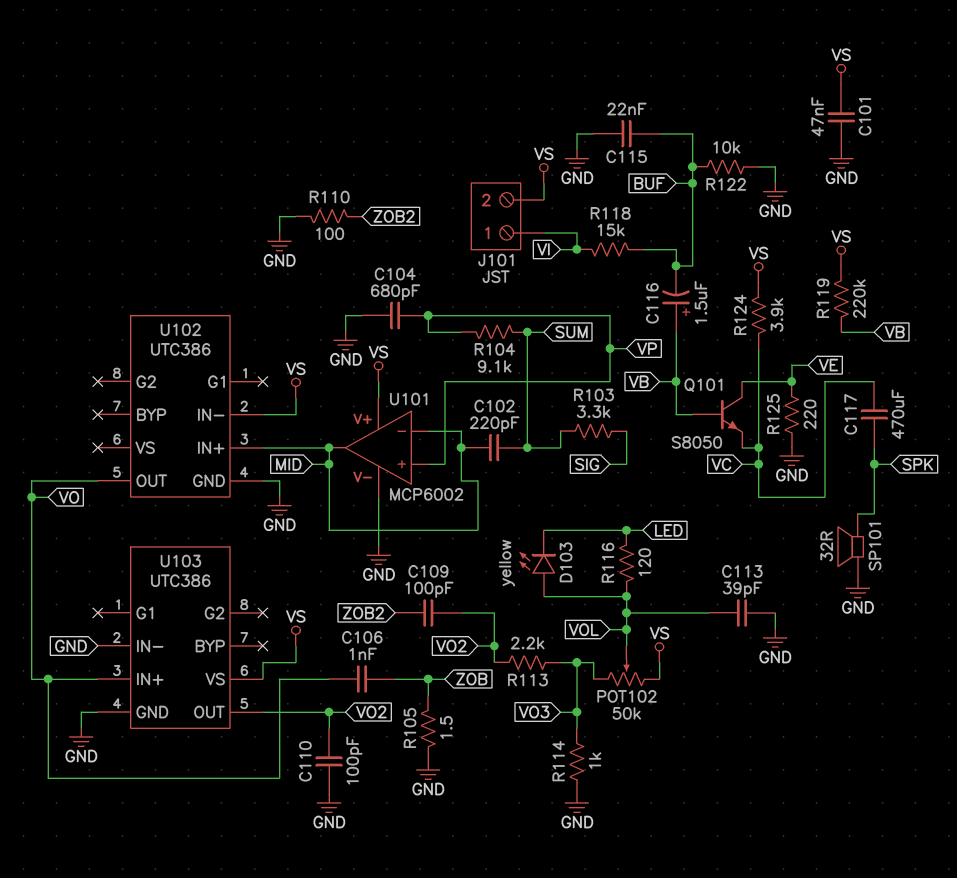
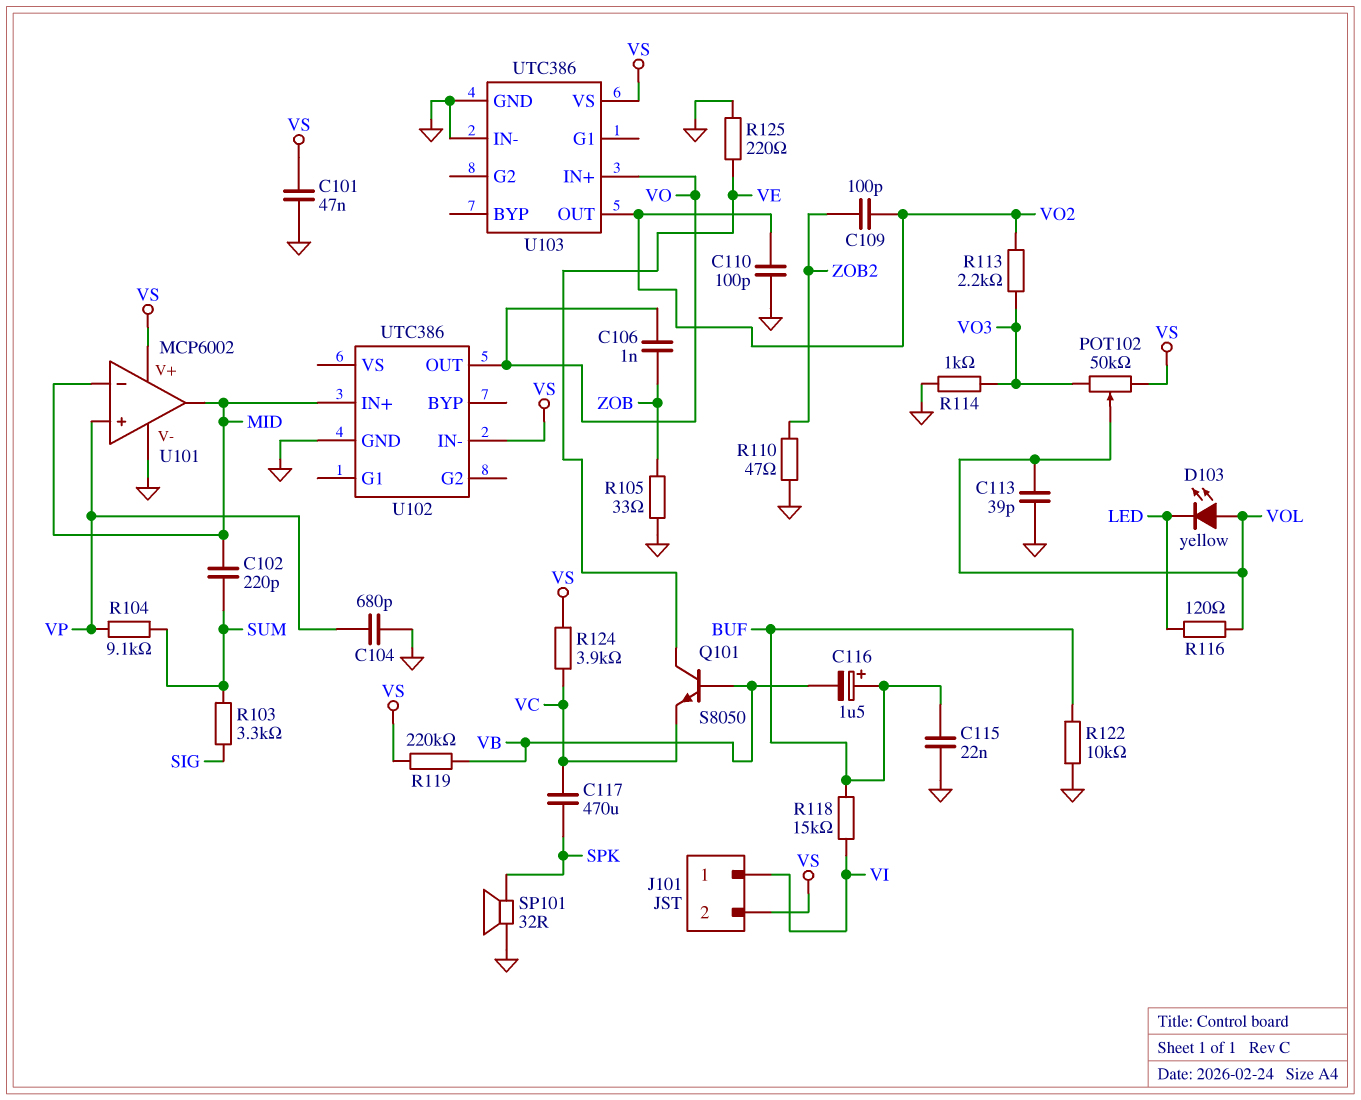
C116: 1.5uF (plus VB, minus BUF) -> 1.5uF (plus BUF, minus VB)
R105: 1.5 (GND, ZOB) -> 33 (GND, ZOB)
R110: 100 (GND, ZOB2) -> 47 (GND, ZOB2)

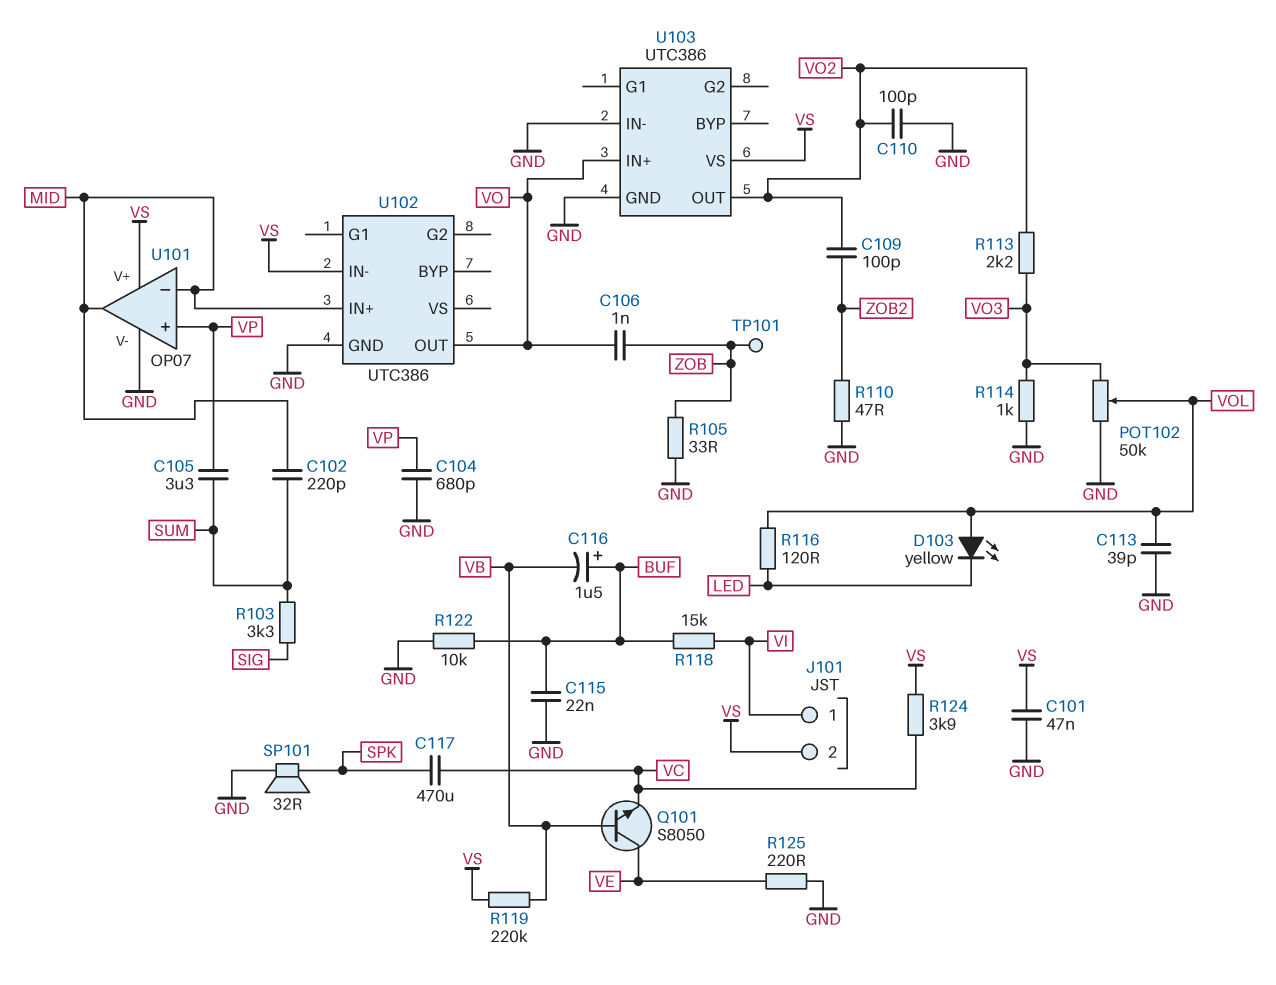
C105: none -> 3.3uF (SUM, VP)
POT102: 50k (VO3, VS, wiper VOL) -> 50k (GND, VO3, wiper VOL)
R104: 9.1k (SUM, VP) -> none
TP101: none -> test point (ZOB)
U101: MCP6002 -> OP07

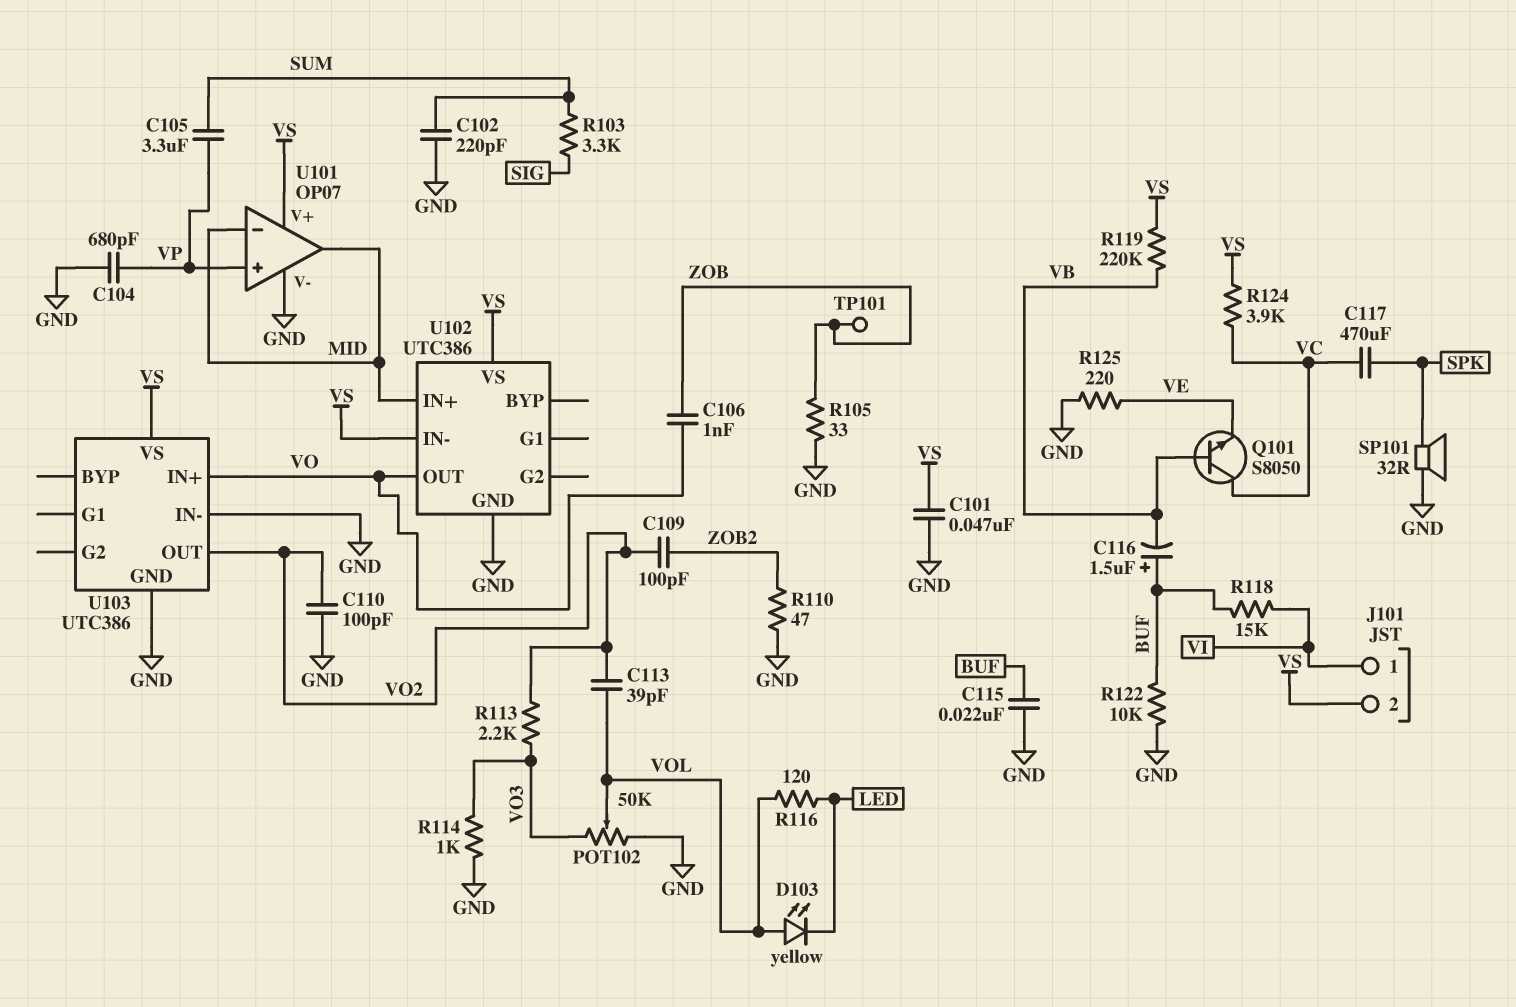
C102: 220pF (MID, SUM) -> 220pF (GND, SUM)
C113: 39pF (GND, VOL) -> 39pF (VO2, VOL)
Q101: NPN S8050 (B VB, C VE, E VC) -> NPN S8050 (B VB, C VC, E VE)
U102 pin VS: none -> VS

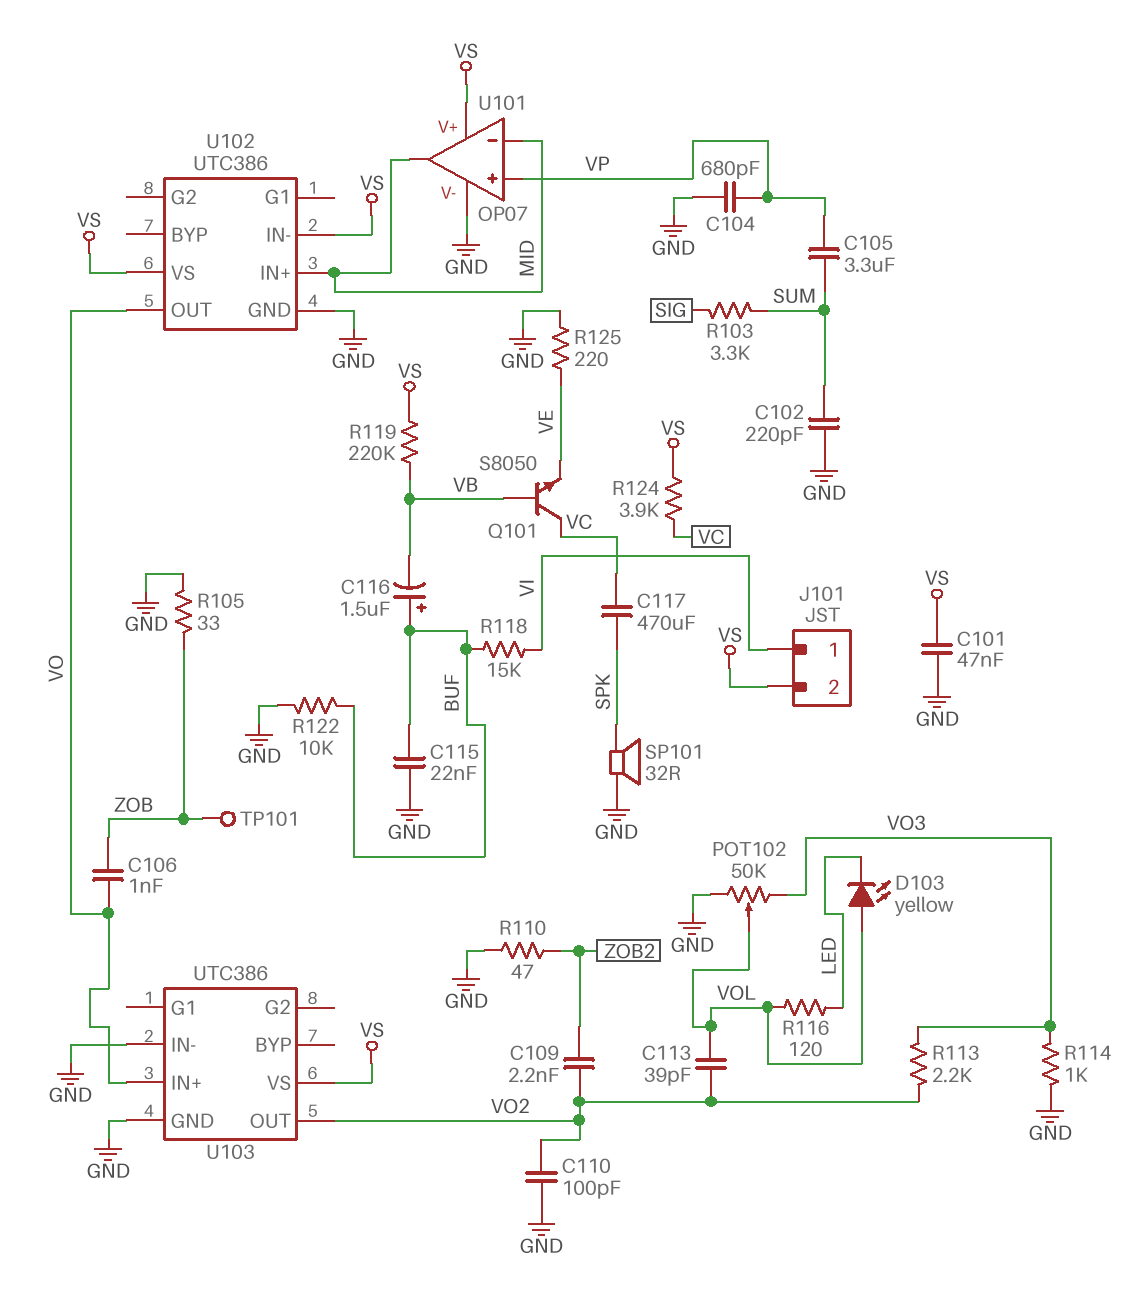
C109: 100pF (VO2, ZOB2) -> 2.2nF (VO2, ZOB2)

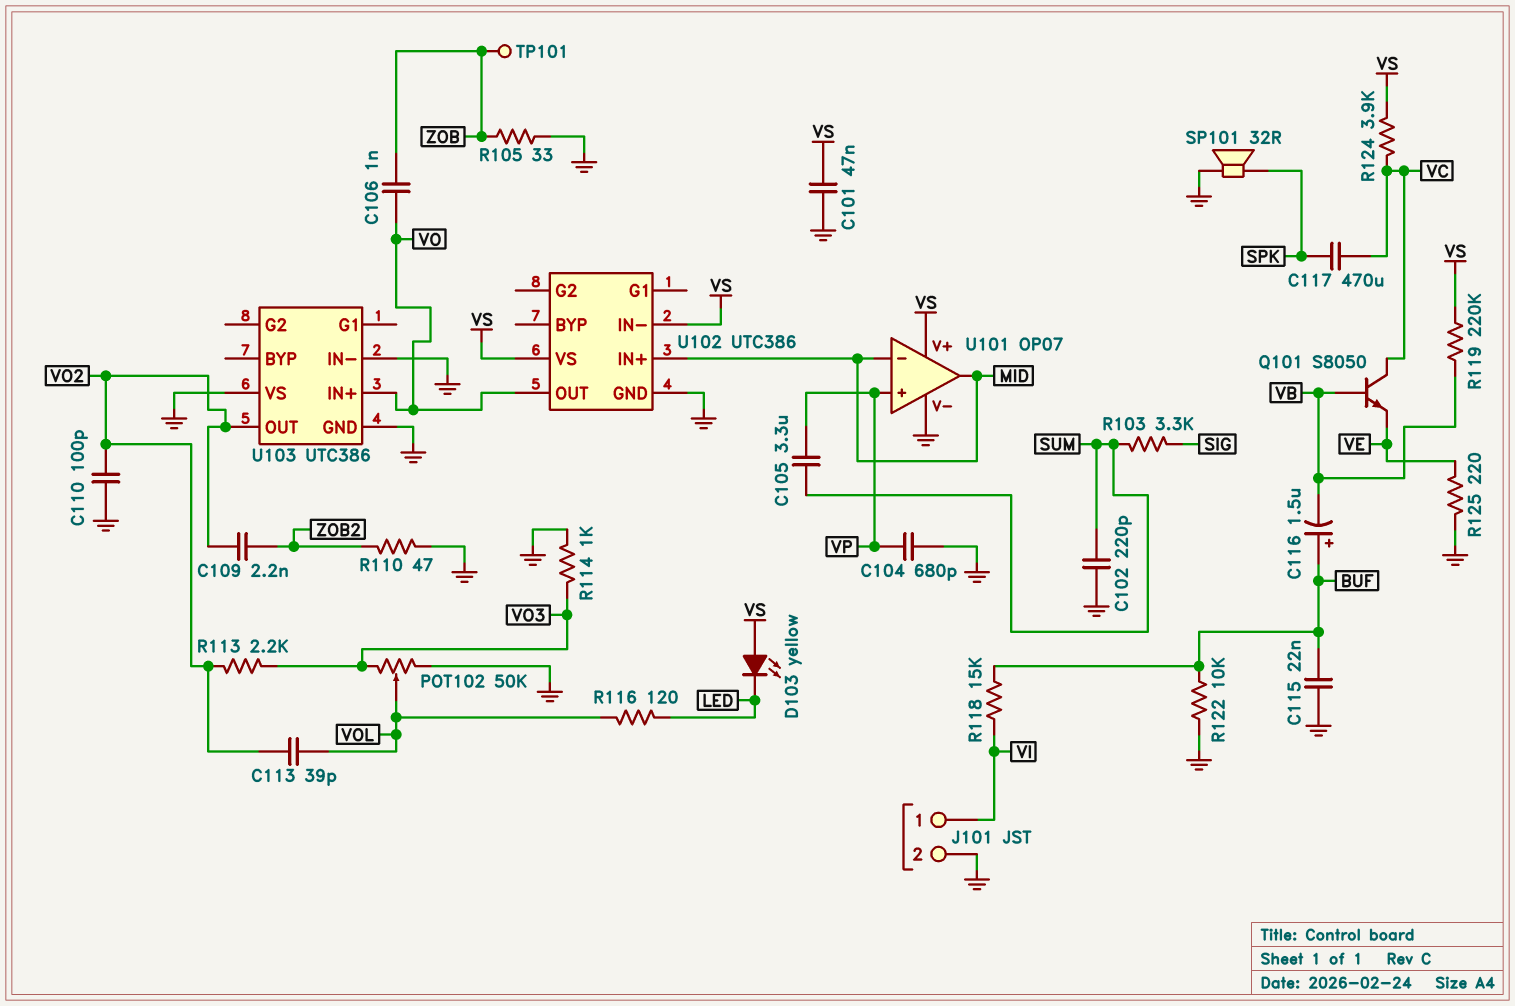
D103: LED yellow (A VOL, K LED) -> LED yellow (A VS, K LED)
J101 pin 2: VS -> GND
U103 pin VS: VS -> GND

